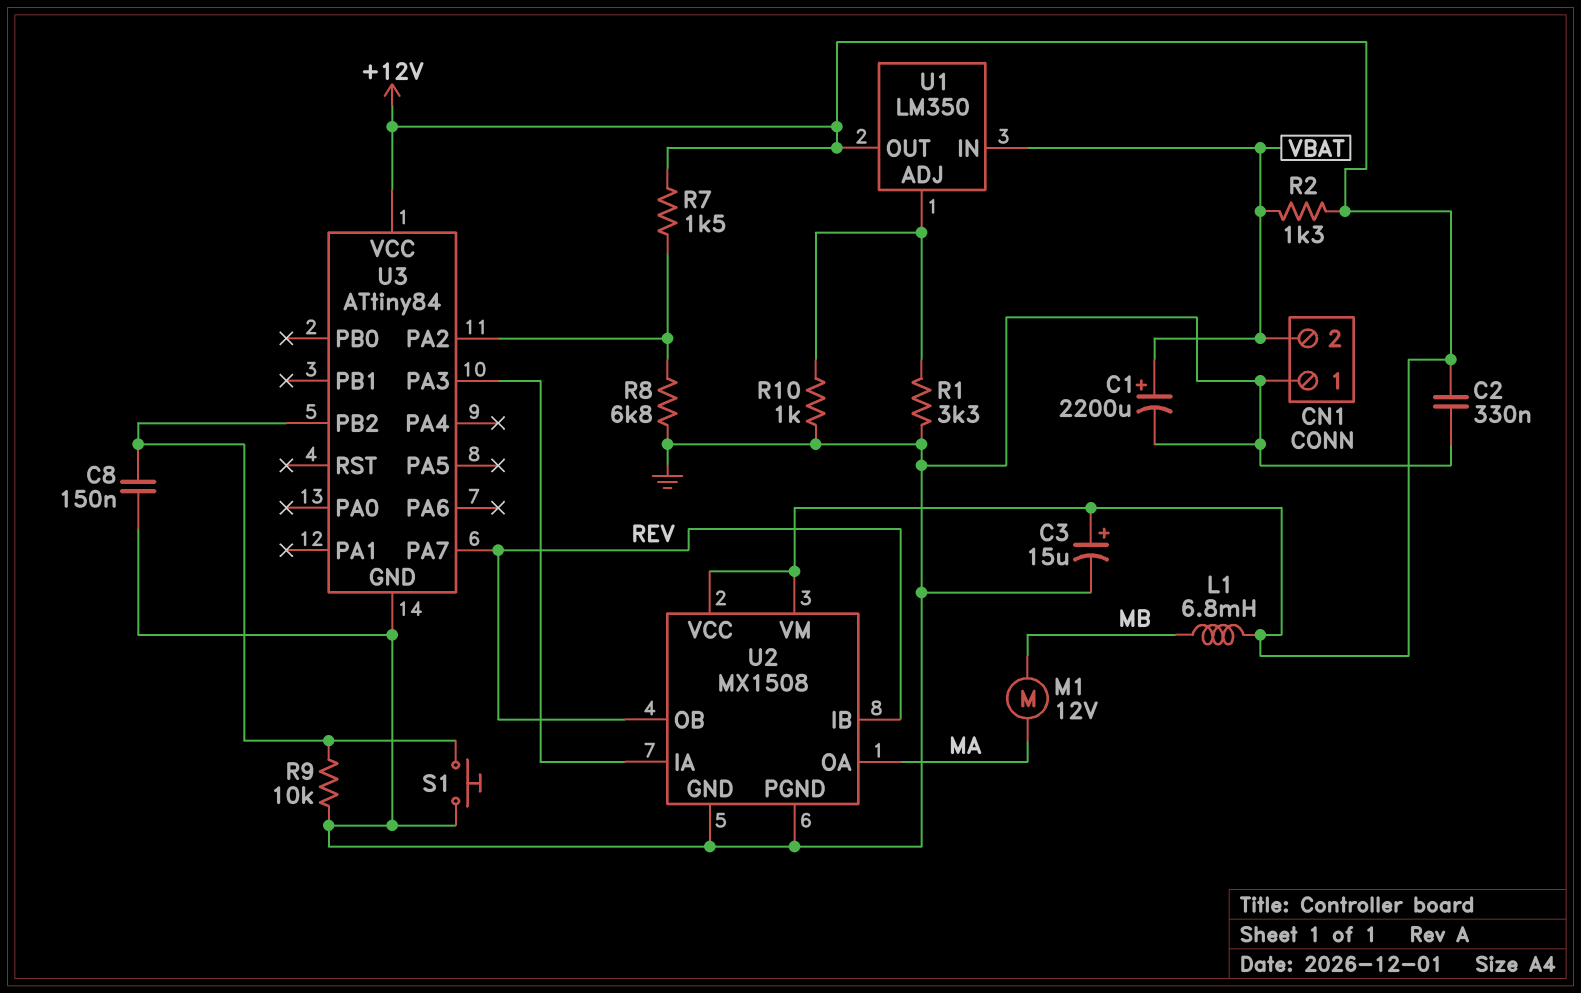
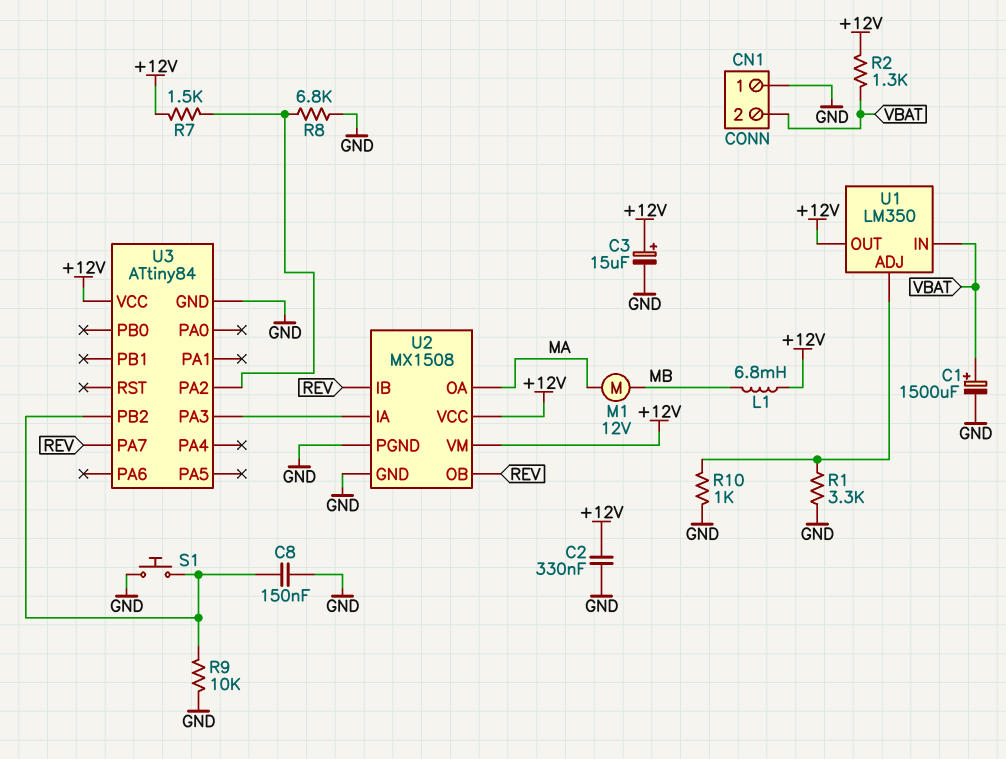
C1: 2200uF (plus VBAT, minus GND) -> 1500uF (plus VBAT, minus GND)

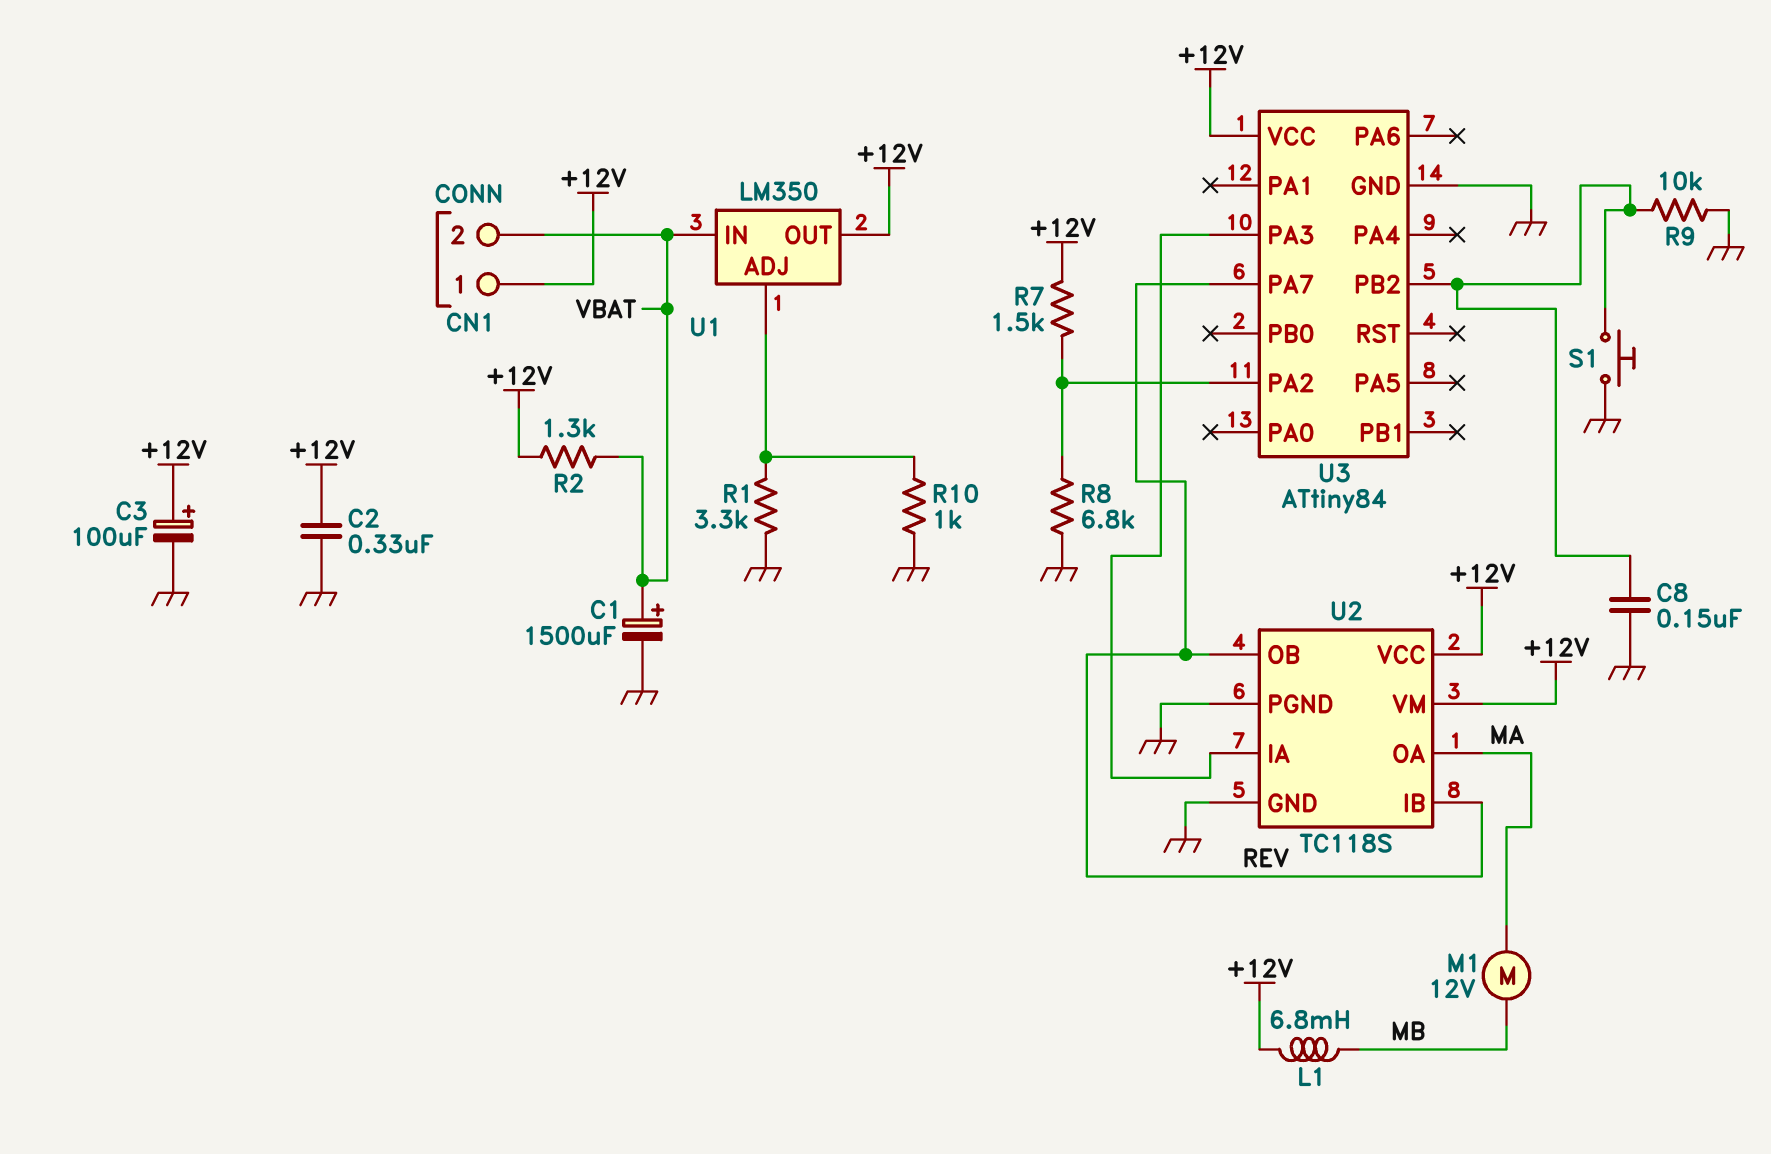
C3: 15uF (plus +12V, minus GND) -> 100uF (plus +12V, minus GND)
CN1 pin 1: GND -> +12V
U2: MX1508 -> TC118S

